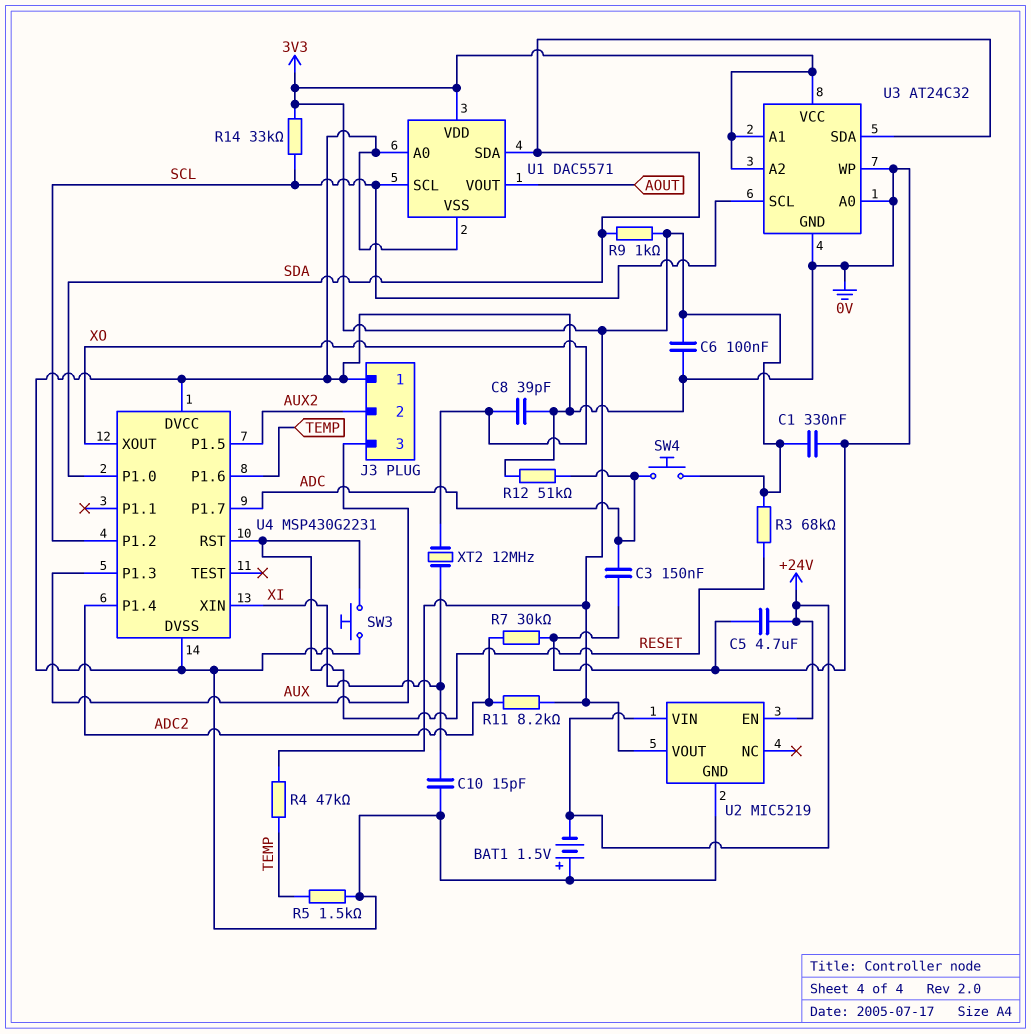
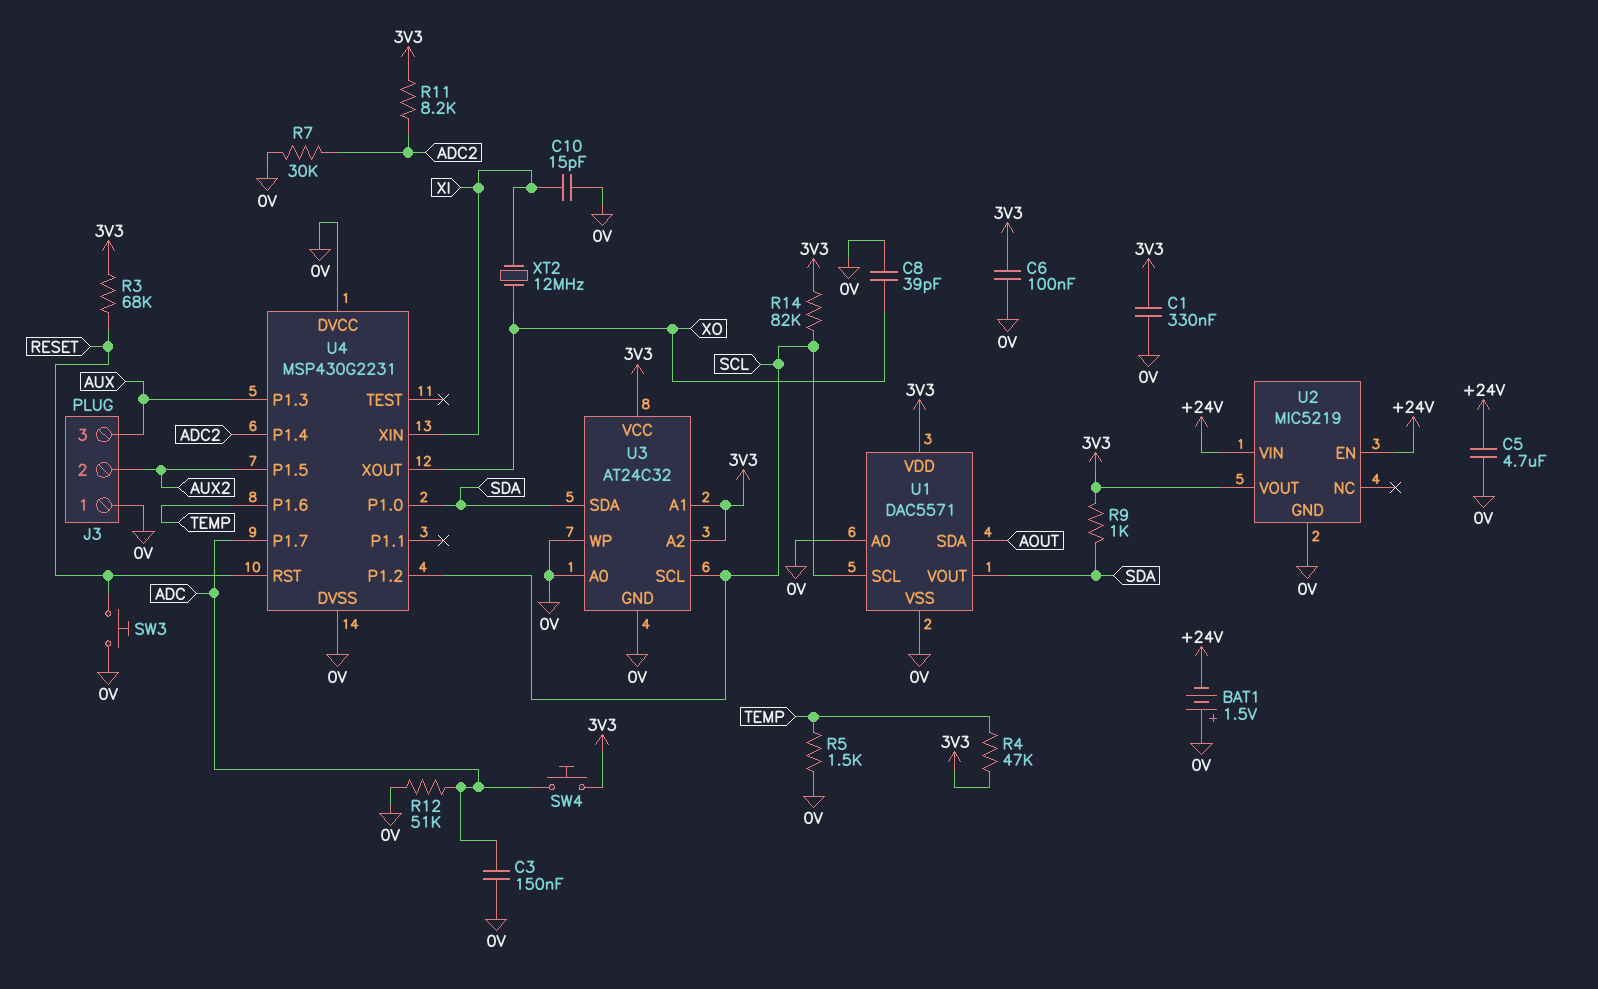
R14: 33k (3V3, SCL) -> 82k (3V3, SCL)
U1 pin SDA: SDA -> AOUT
U1 pin VOUT: AOUT -> SDA

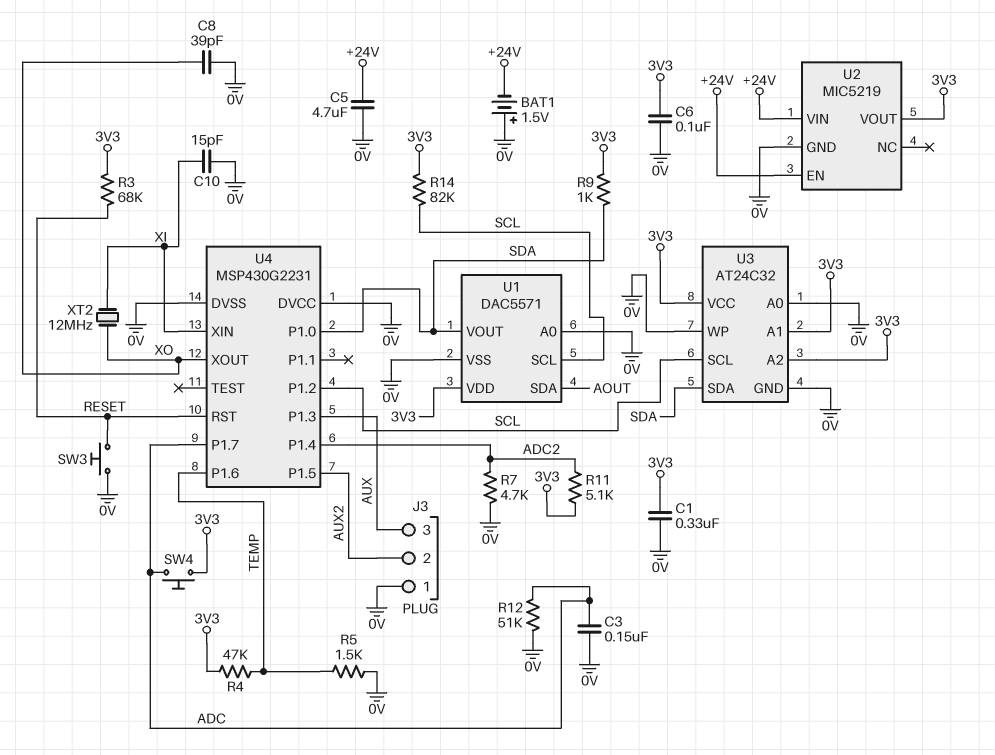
R7: 30k (0V, ADC2) -> 4.7k (0V, ADC2)
R11: 8.2k (3V3, ADC2) -> 5.1k (3V3, ADC2)

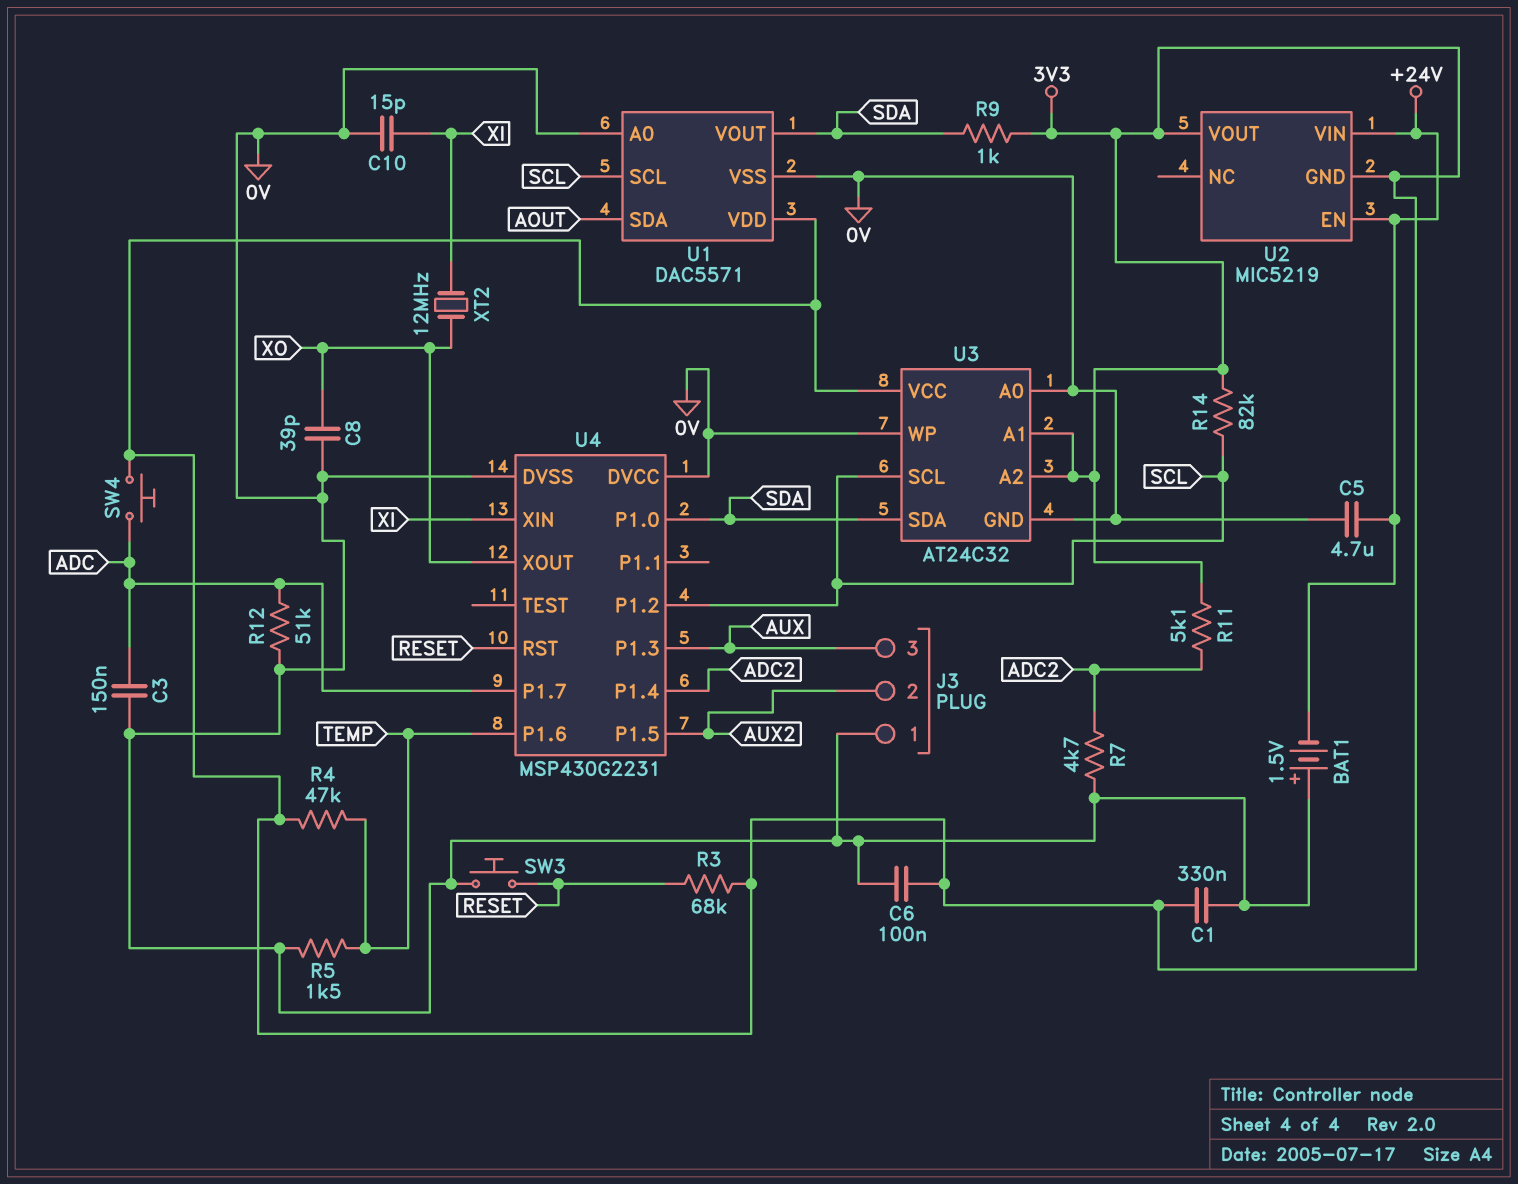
U2 pin GND: 0V -> 3V3

